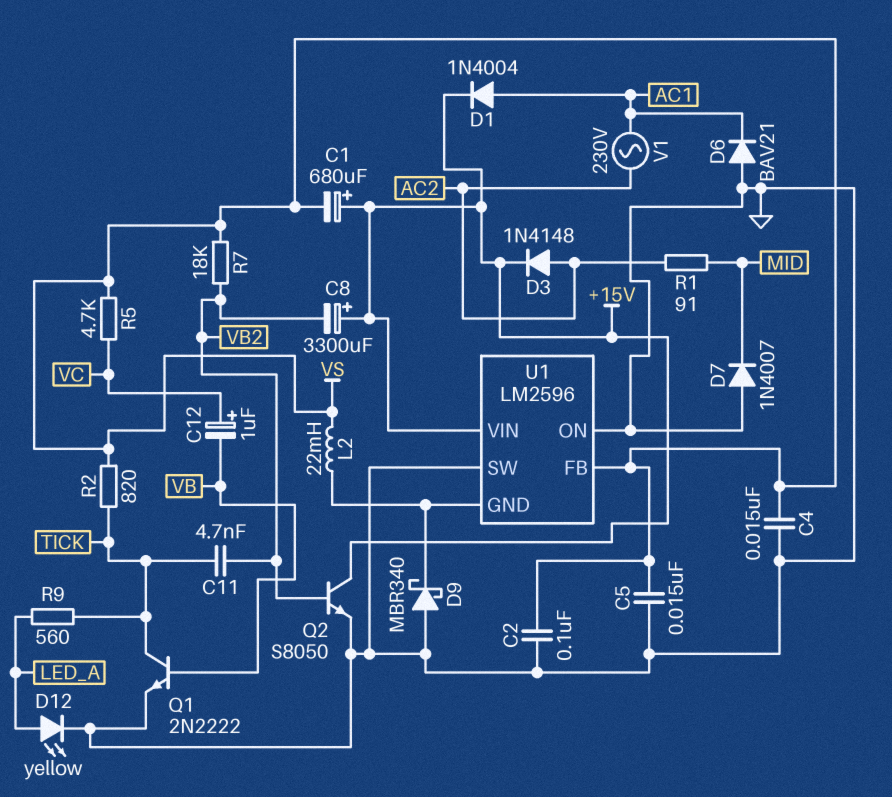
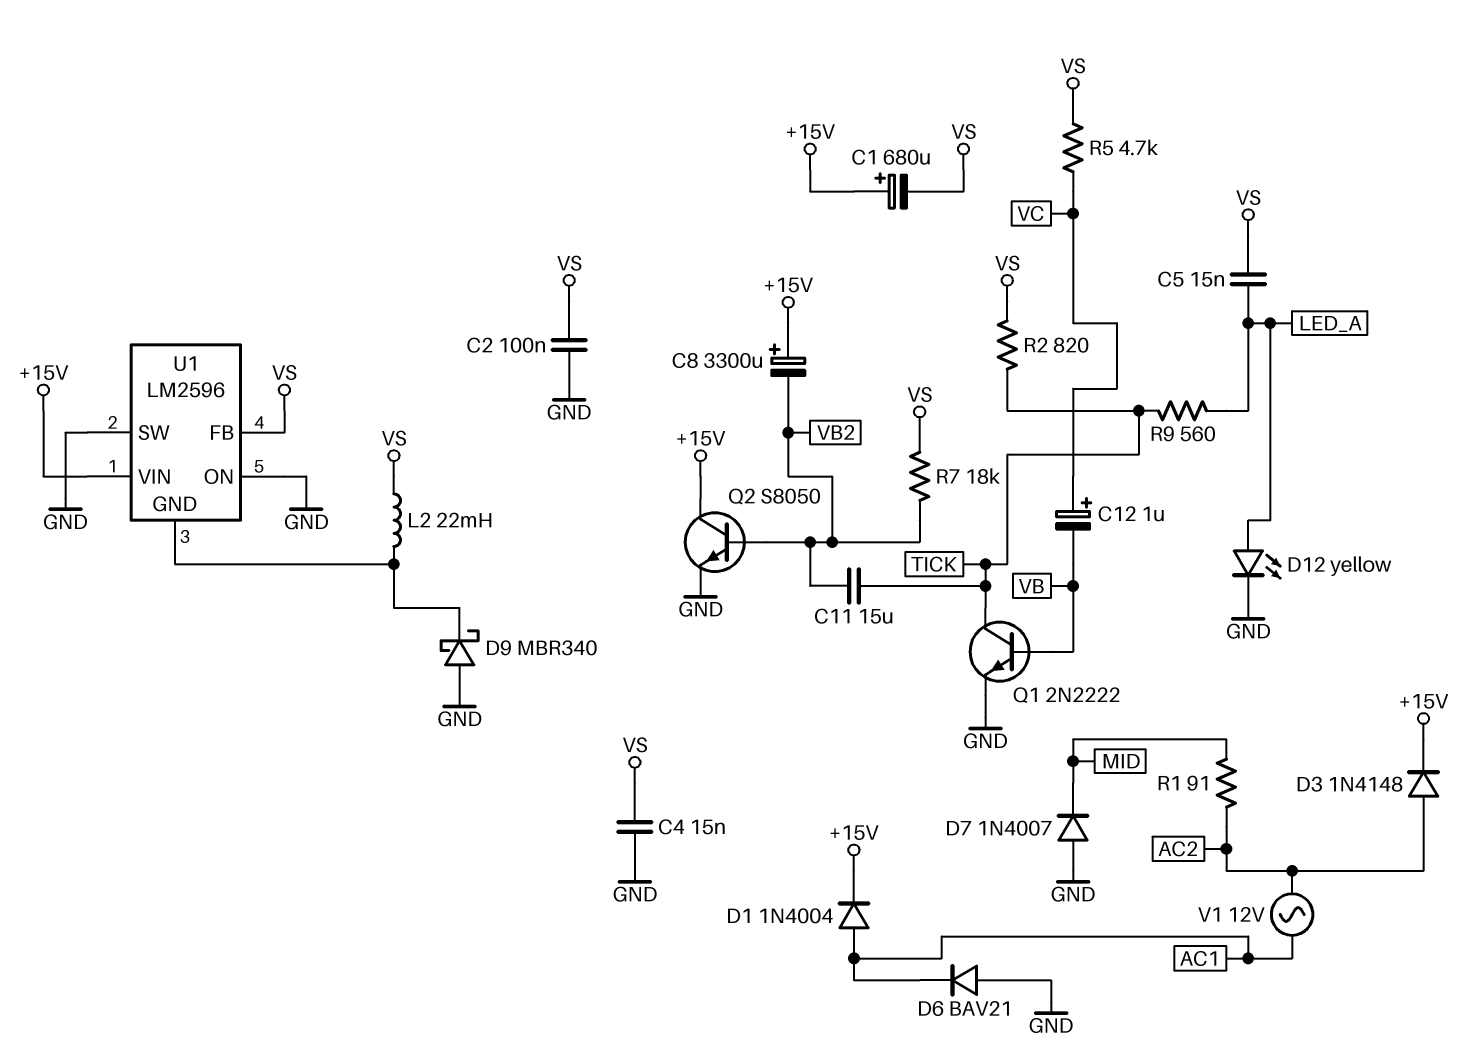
C5: 15nF (GND, VS) -> 15nF (LED_A, VS)
C11: 4.7nF (TICK, VB2) -> 15uF (TICK, VB2)
V1: AC 230V (AC1, AC2) -> AC 12V (AC1, AC2)

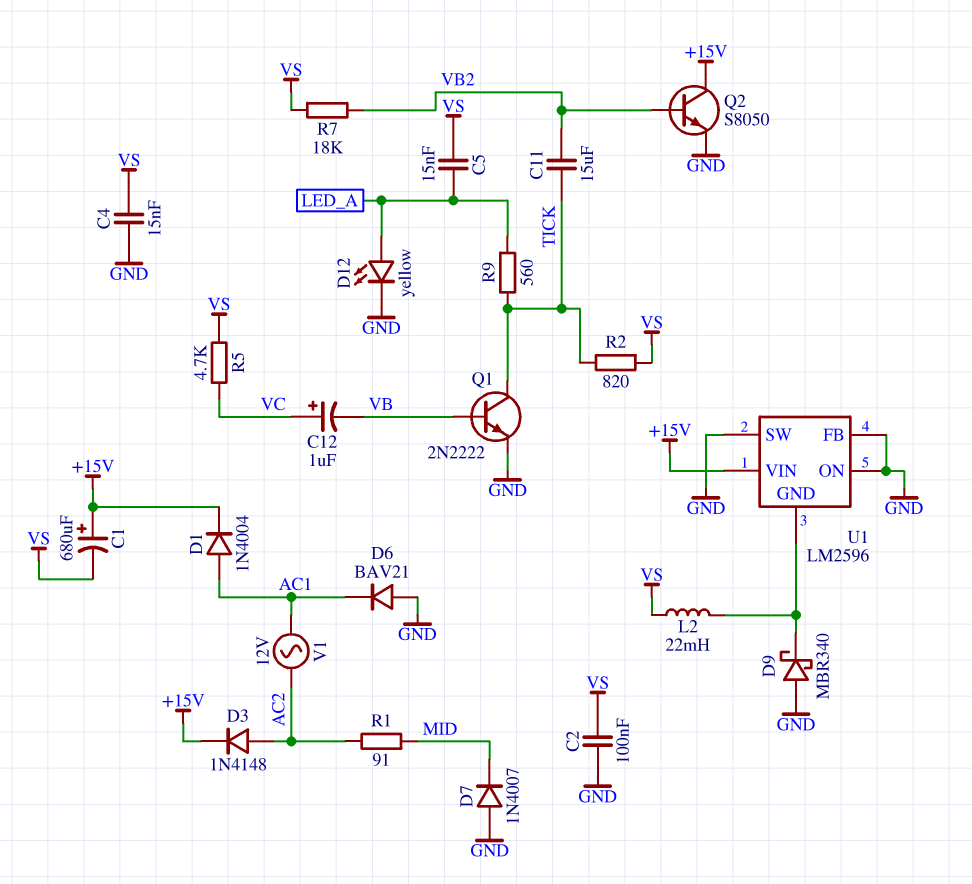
C8: 3300uF (plus +15V, minus VB2) -> none
U1 pin FB: VS -> GND

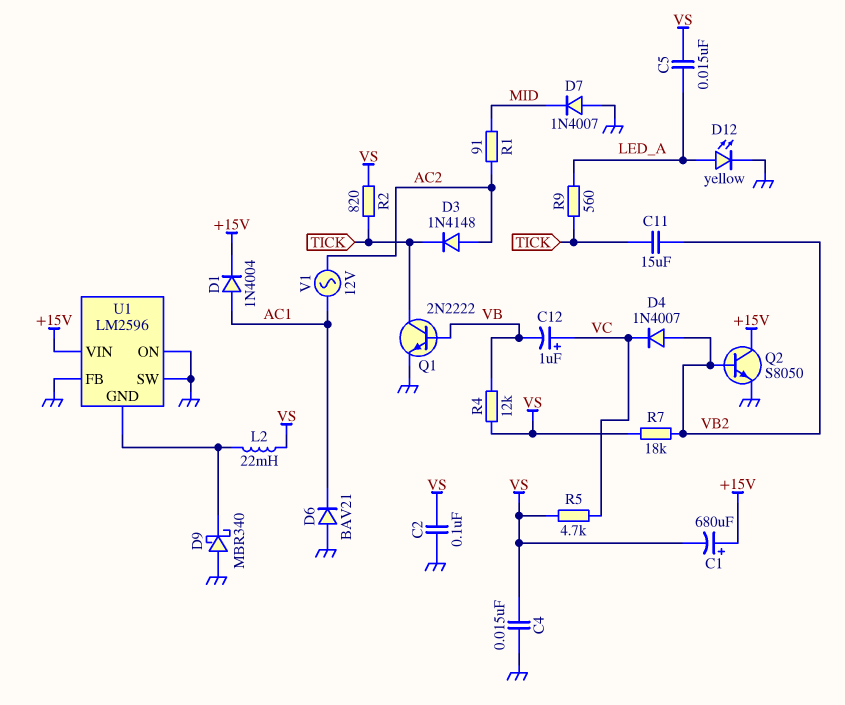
D3: diode 1N4148 (A AC2, K +15V) -> diode 1N4148 (A AC2, K TICK)
D4: none -> diode 1N4007 (A VB2, K VC)
R4: none -> 12k (VB, VS)

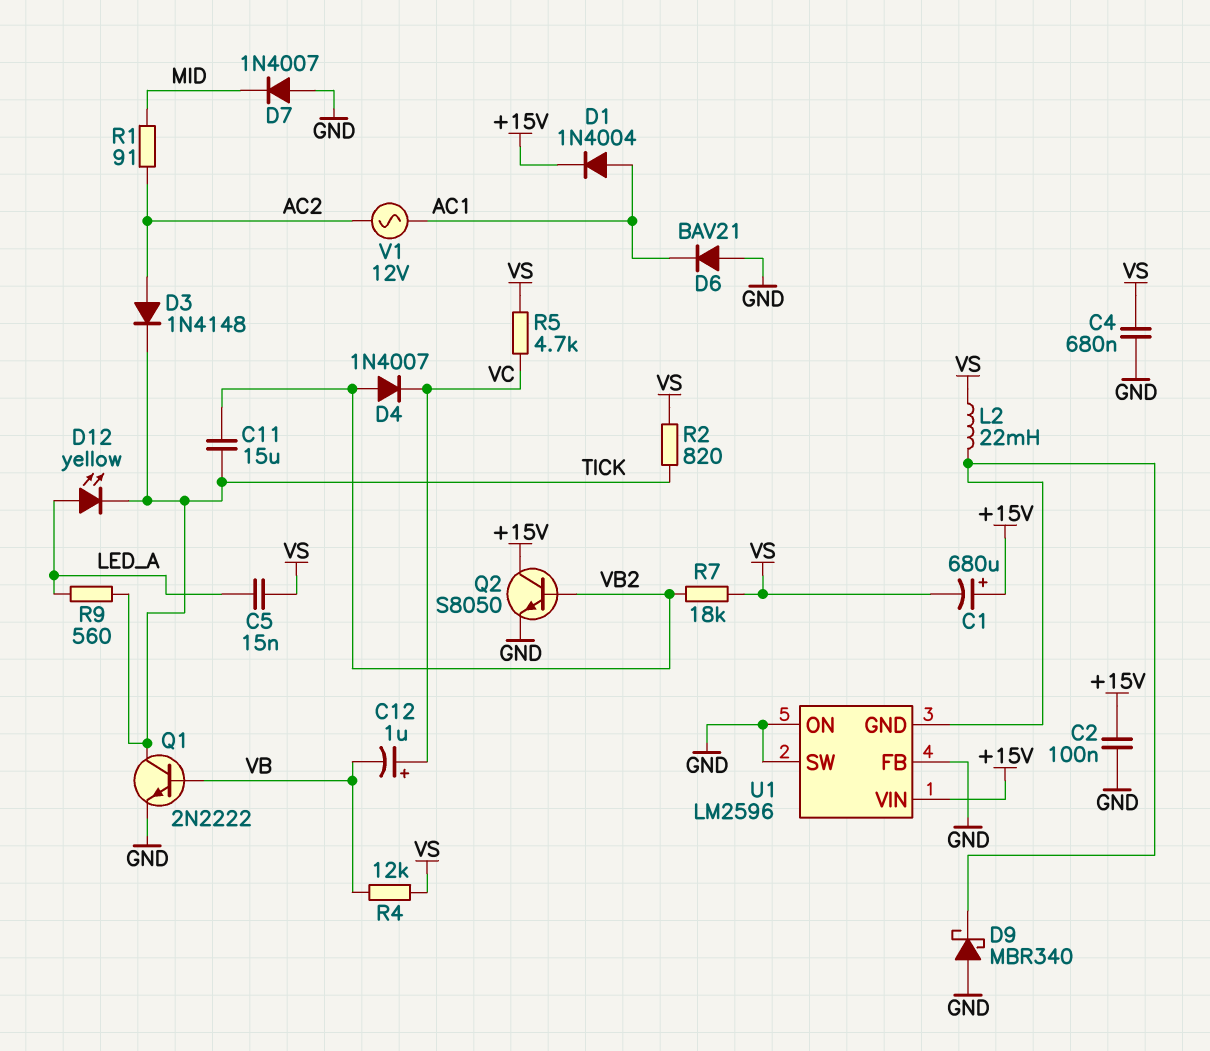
C2: 100nF (GND, VS) -> 100nF (+15V, GND)
C4: 15nF (GND, VS) -> 680nF (GND, VS)
D12: LED yellow (A LED_A, K GND) -> LED yellow (A LED_A, K TICK)

